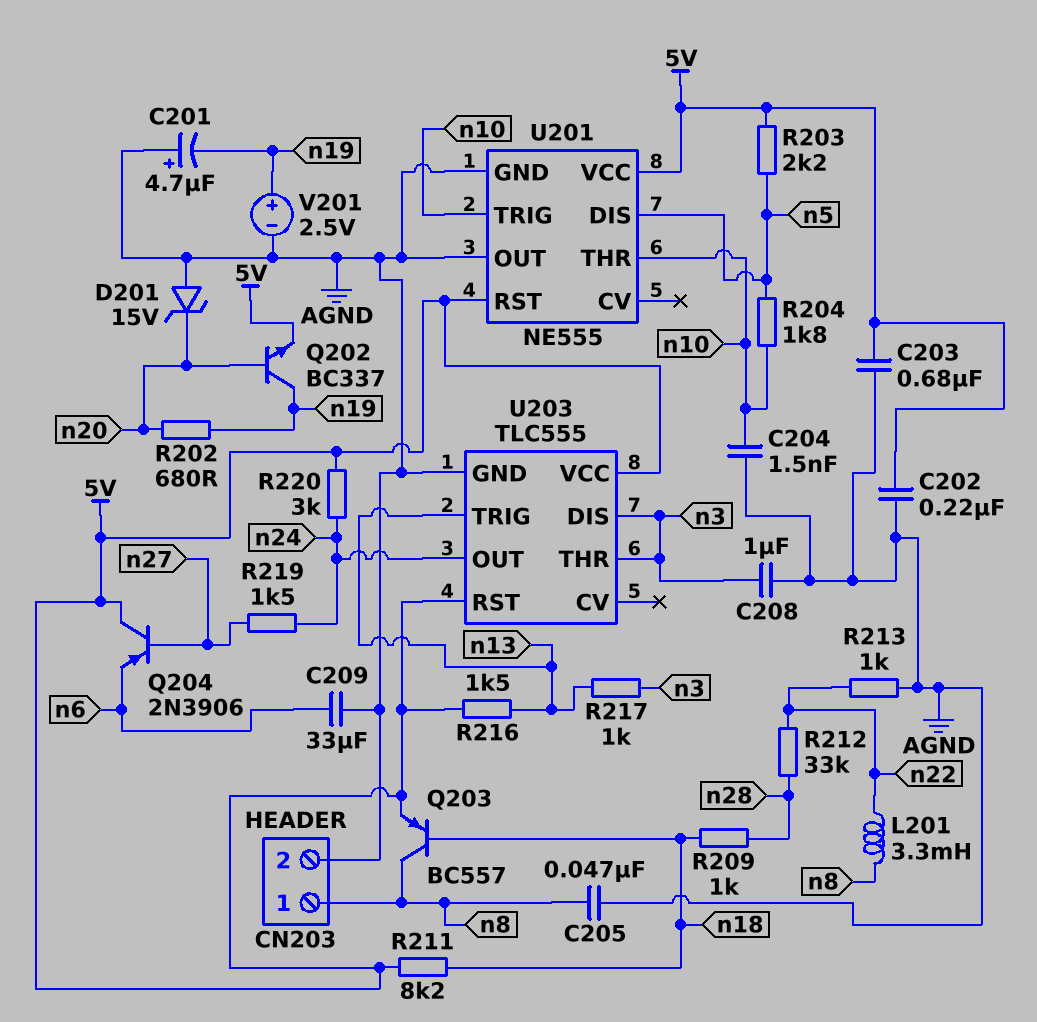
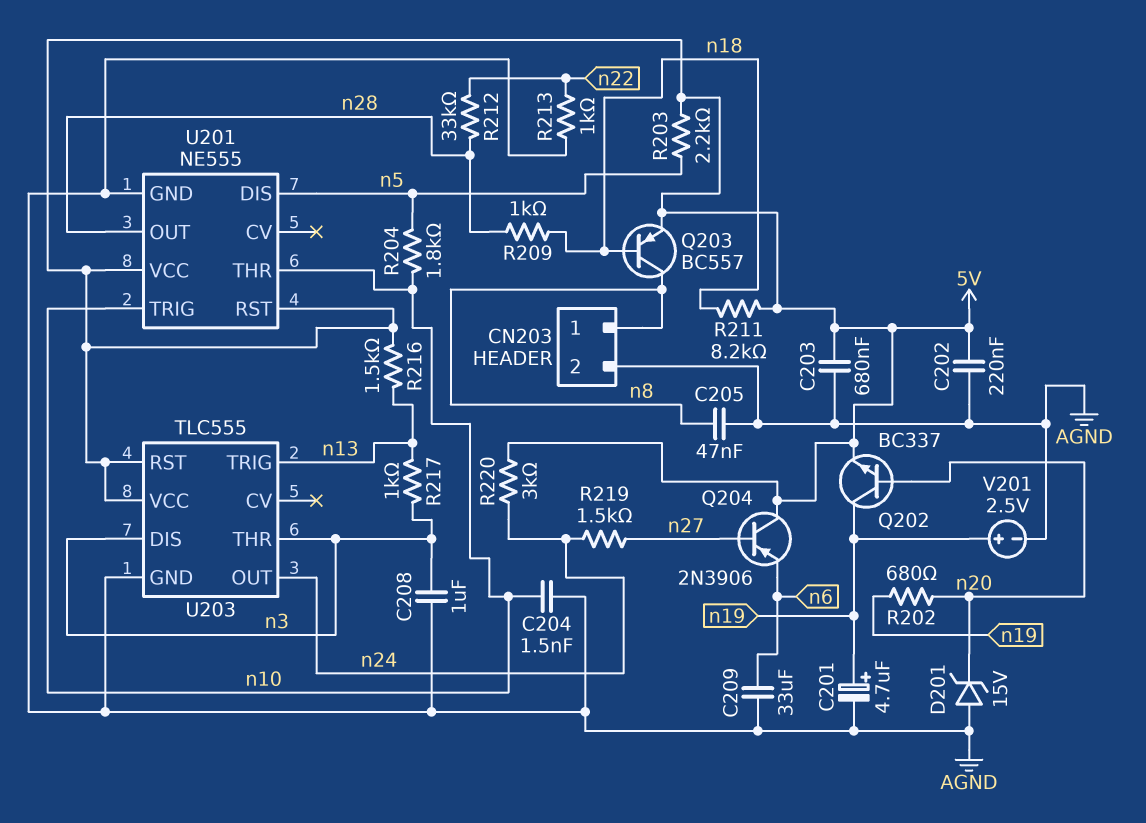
C201: 4.7uF (plus AGND, minus n19) -> 4.7uF (plus n19, minus AGND)
L201: 3.3mH (n8, n22) -> none
U201 pin OUT: AGND -> n28

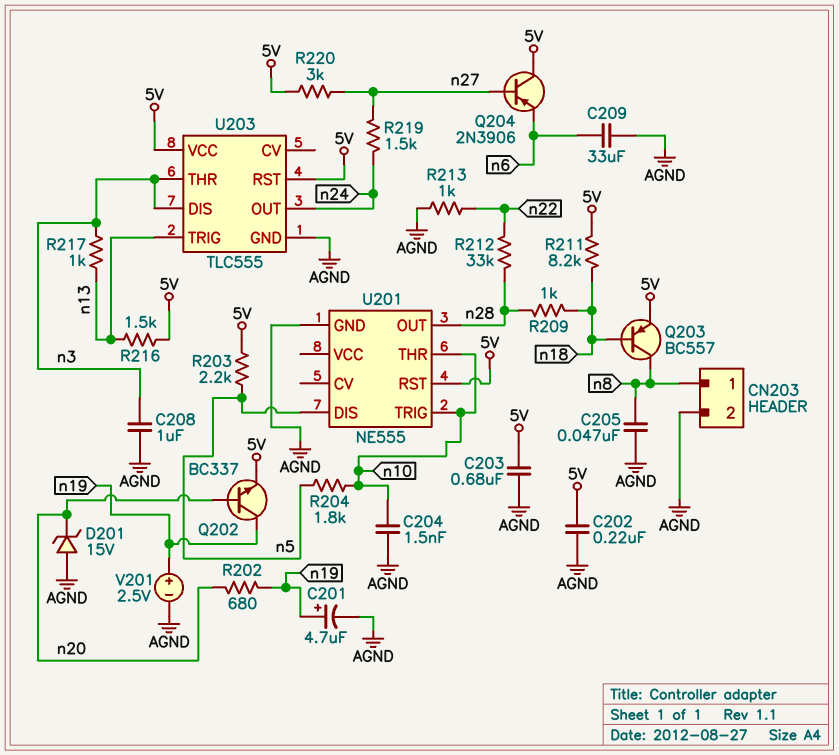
R220: 3k (5V, n24) -> 3k (5V, n27)
U201 pin VCC: 5V -> none

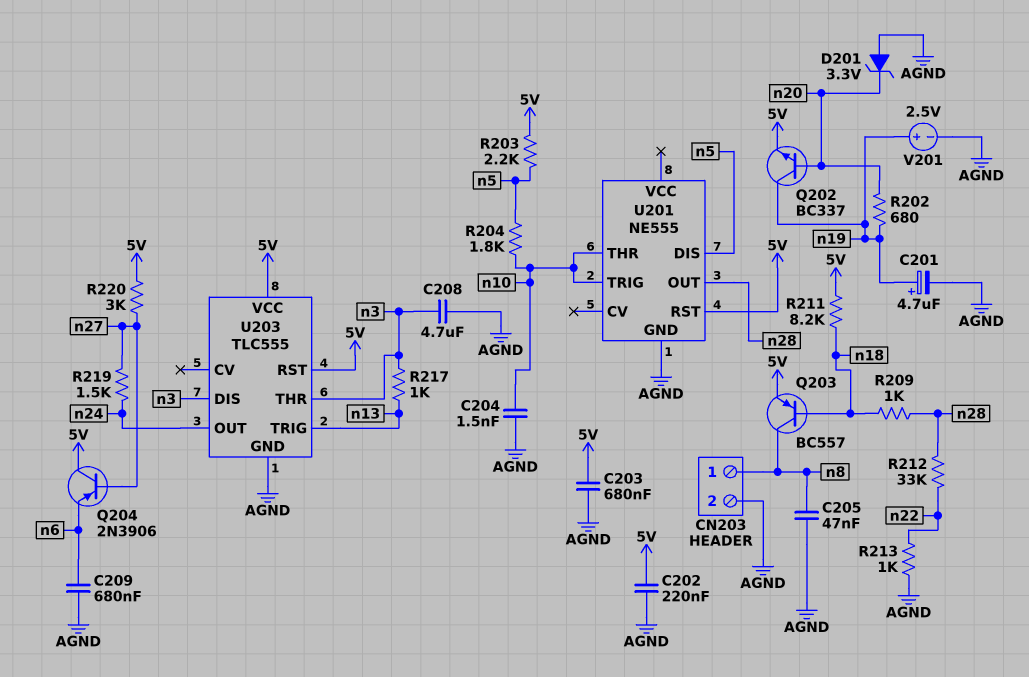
C208: 1uF (AGND, n3) -> 4.7uF (AGND, n3)
C209: 33uF (AGND, n6) -> 680nF (AGND, n6)
D201: zener 15V (A AGND, K n20) -> zener 3.3V (A AGND, K n20)
R216: 1.5k (5V, n13) -> none

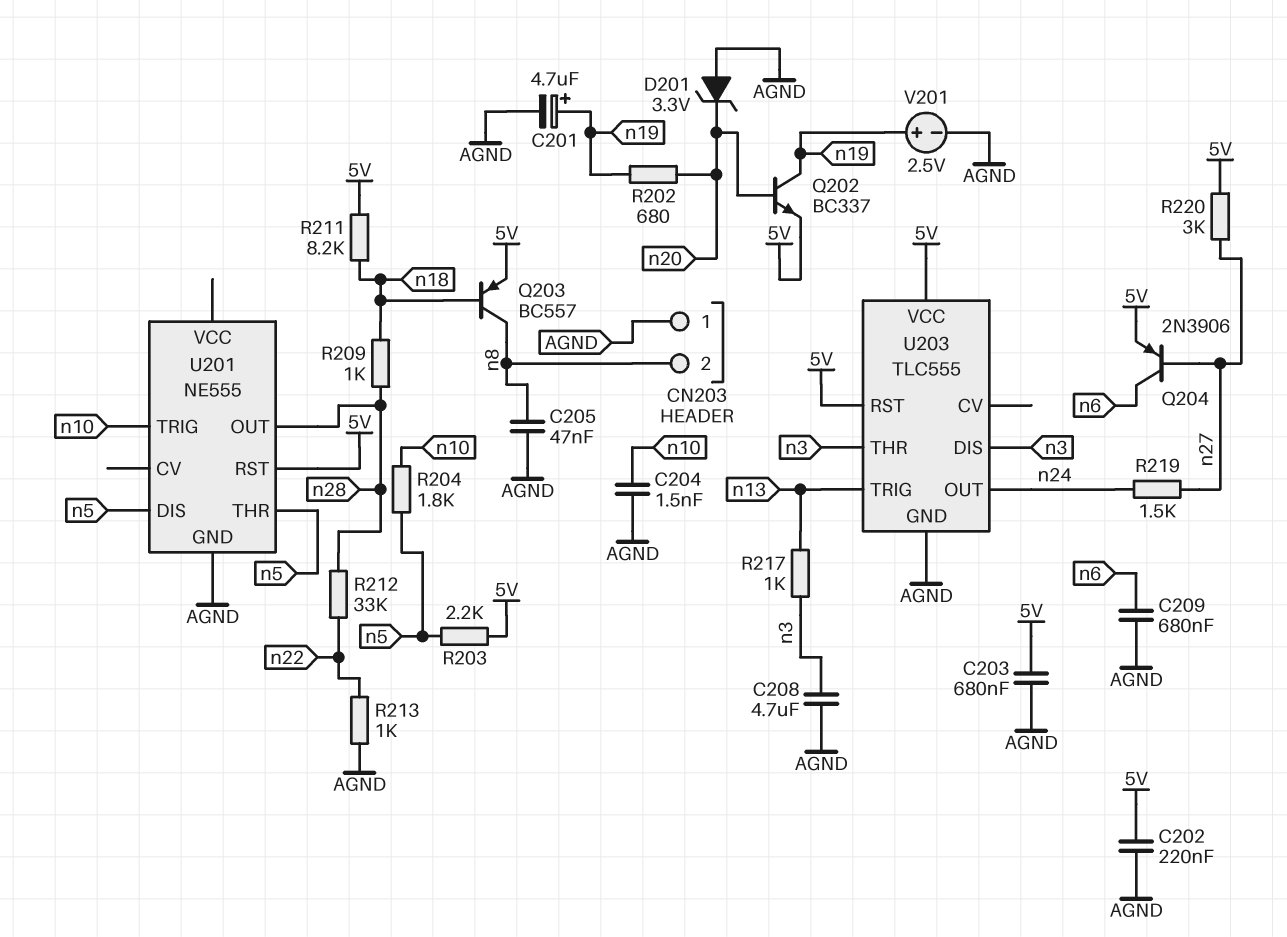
CN203 pin 1: n8 -> AGND
CN203 pin 2: AGND -> n8
Q204: PNP 2N3906 (B n27, C 5V, E n6) -> PNP 2N3906 (B n27, C n6, E 5V)
U201 pin THR: n10 -> n5

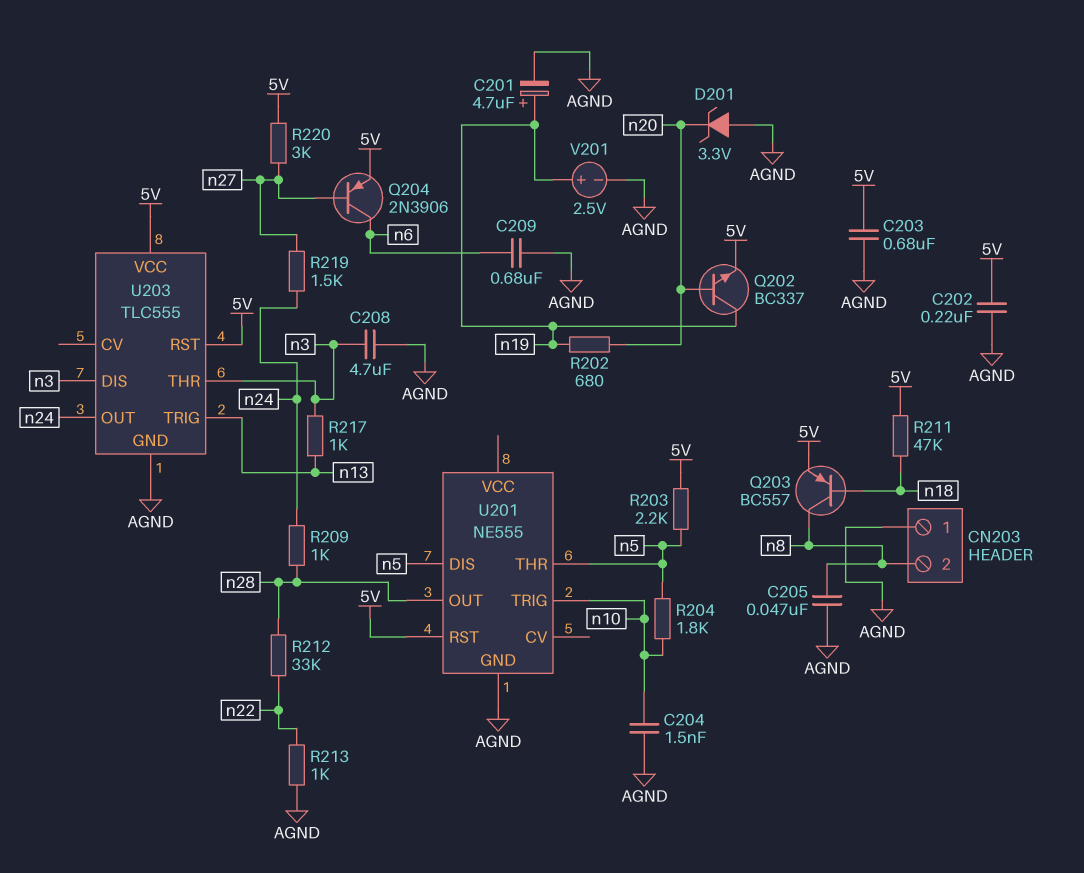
R209: 1k (n18, n28) -> 1k (n24, n28)
R211: 8.2k (5V, n18) -> 47k (5V, n18)

